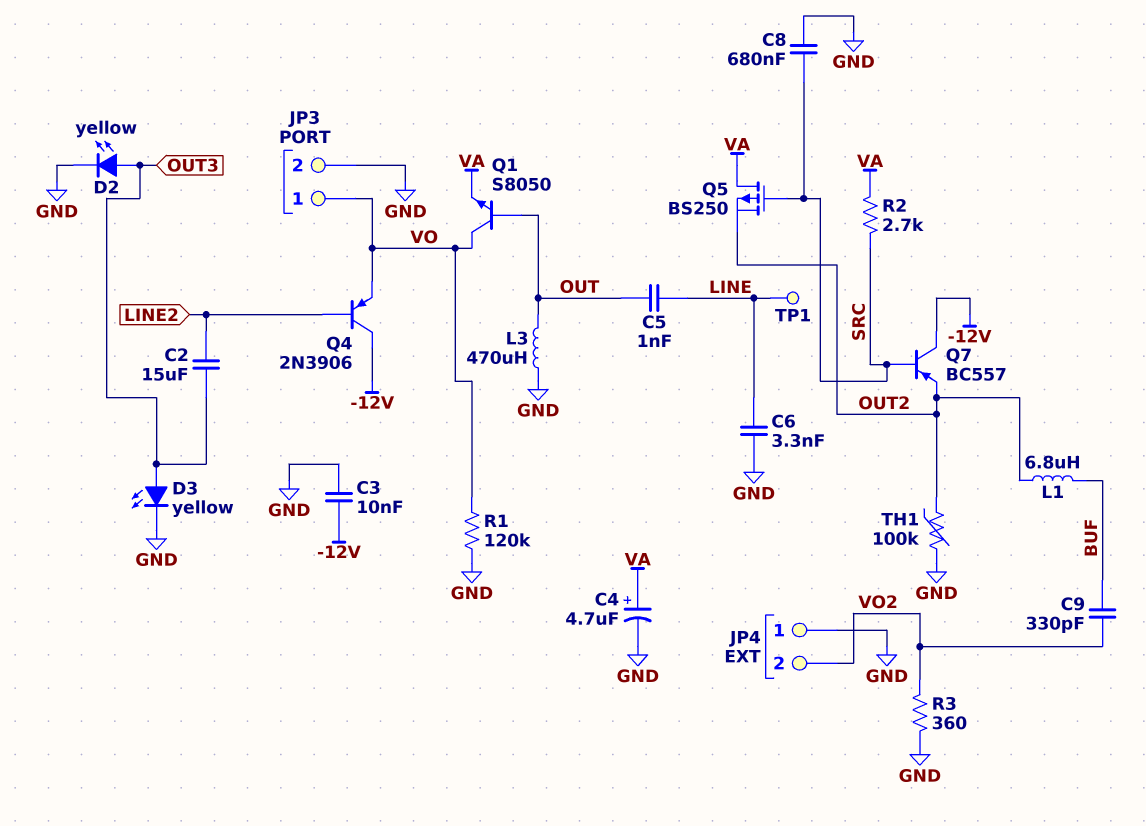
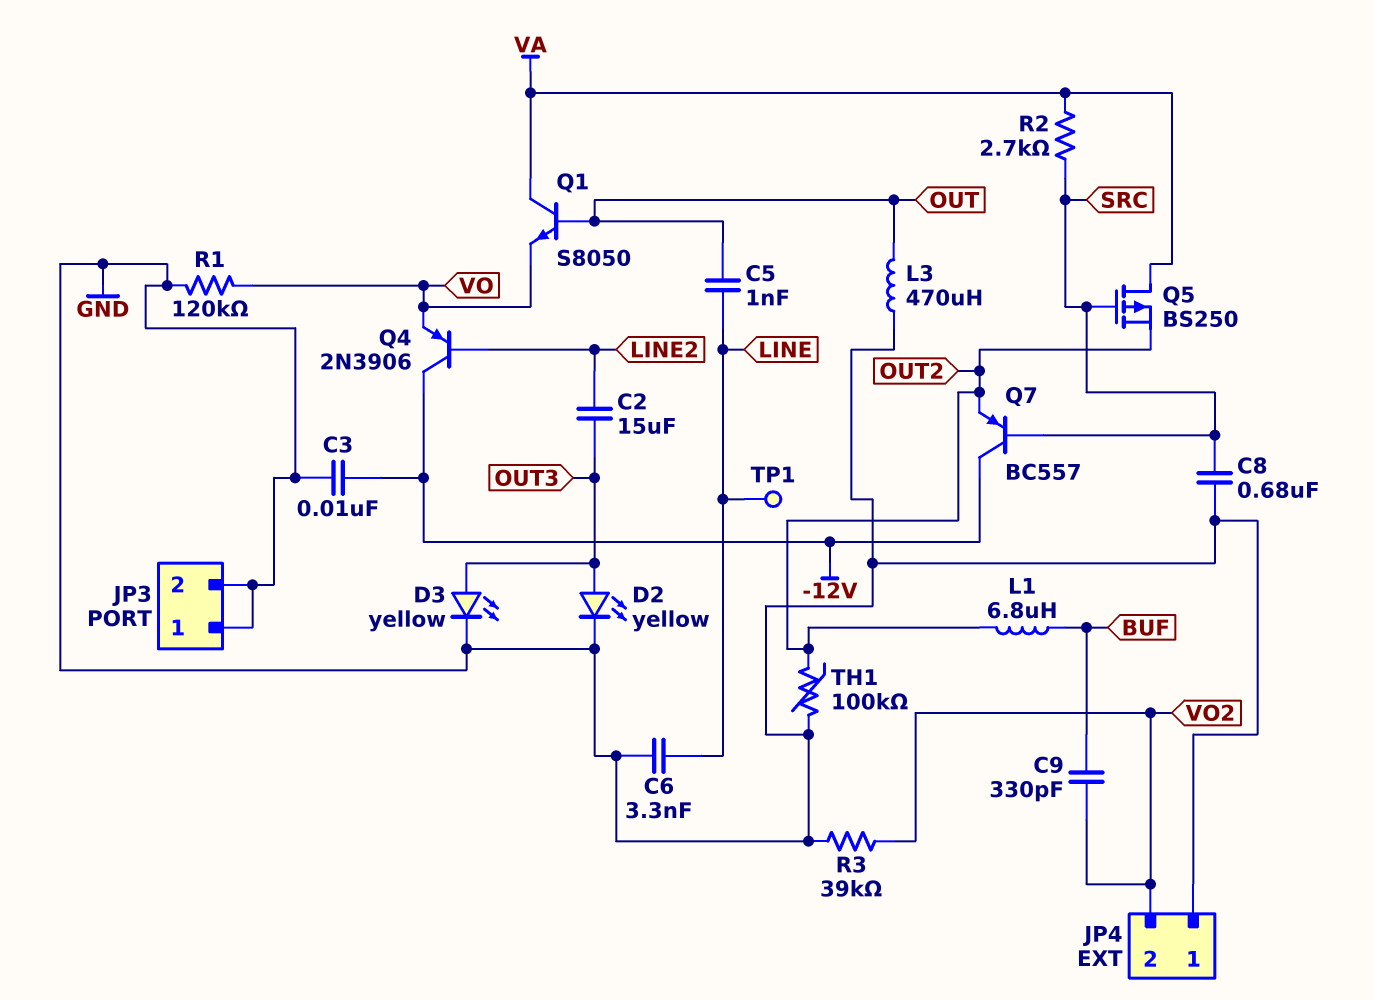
C4: 4.7uF (plus VA, minus GND) -> none
JP3 pin 1: VO -> GND
Q1: NPN S8050 (B OUT, C VO, E VA) -> NPN S8050 (B OUT, C VA, E VO)
R3: 360 (GND, VO2) -> 39k (GND, VO2)

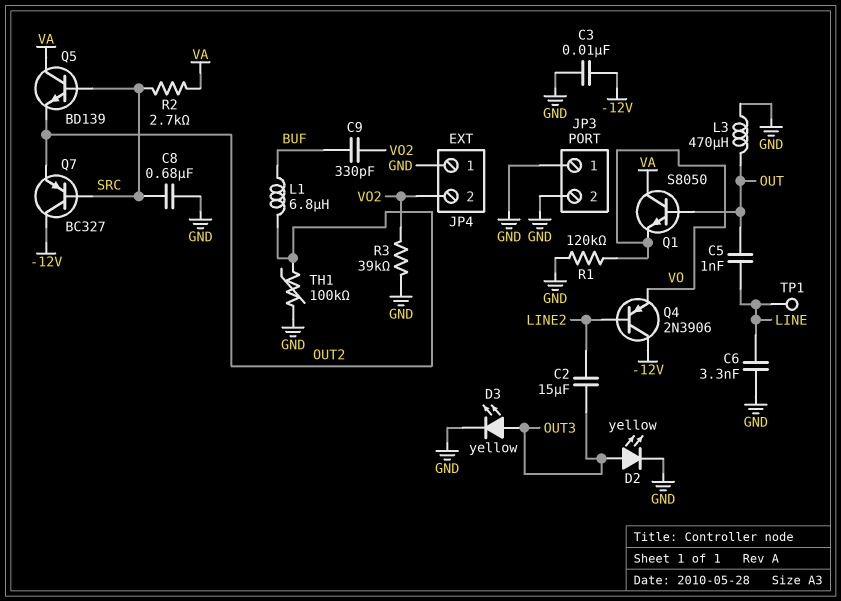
Q5: PMOS BS250 (G SRC, D VA, S OUT2) -> NPN BD139 (B SRC, C VA, E OUT2)
Q7: PNP BC557 (B SRC, C -12V, E OUT2) -> PNP BC327 (B SRC, C -12V, E OUT2)

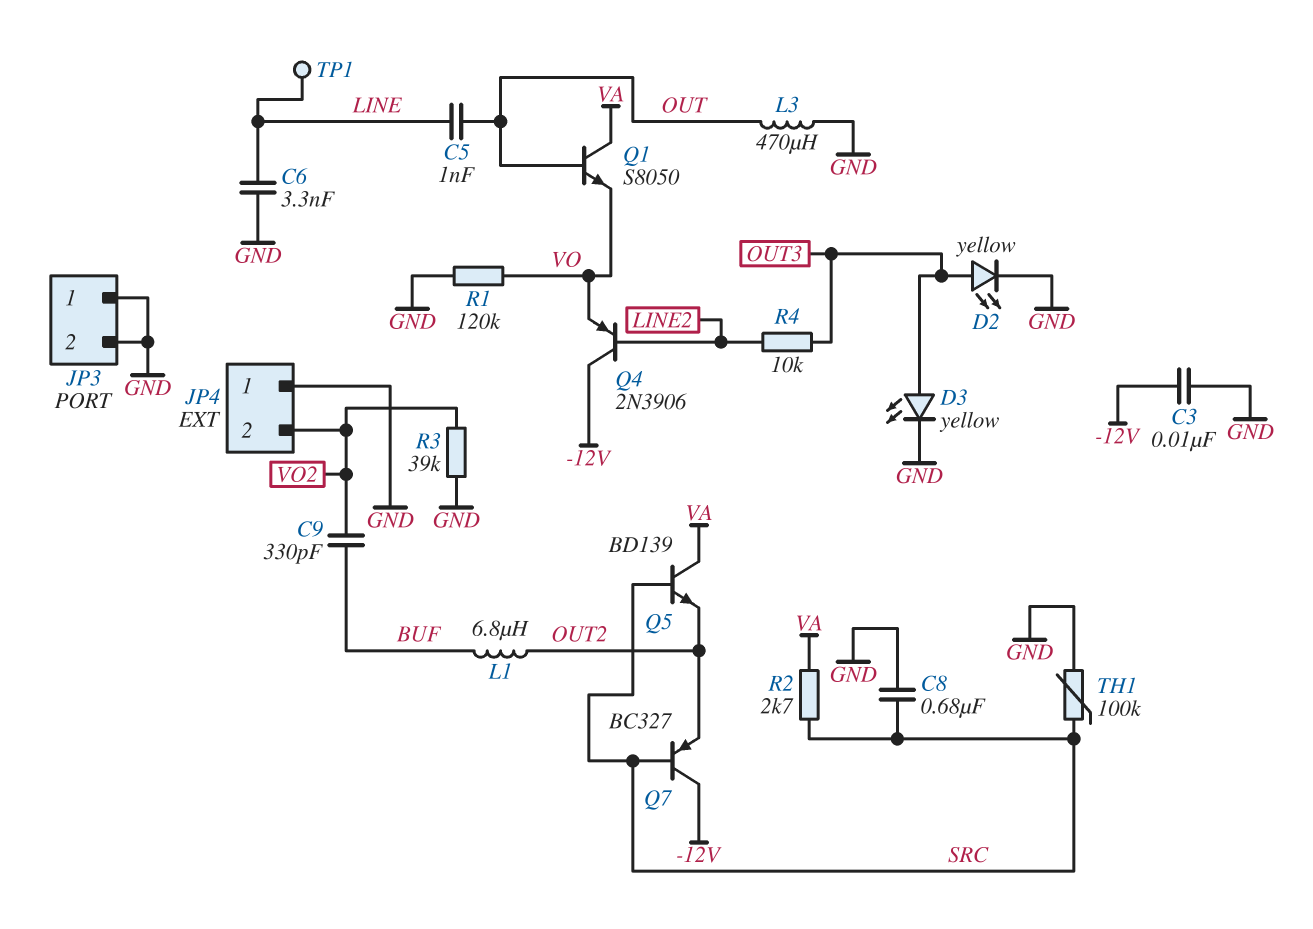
C2: 15uF (LINE2, OUT3) -> none
R4: none -> 10k (LINE2, OUT3)
TH1: 100k (GND, OUT2) -> 100k (GND, SRC)

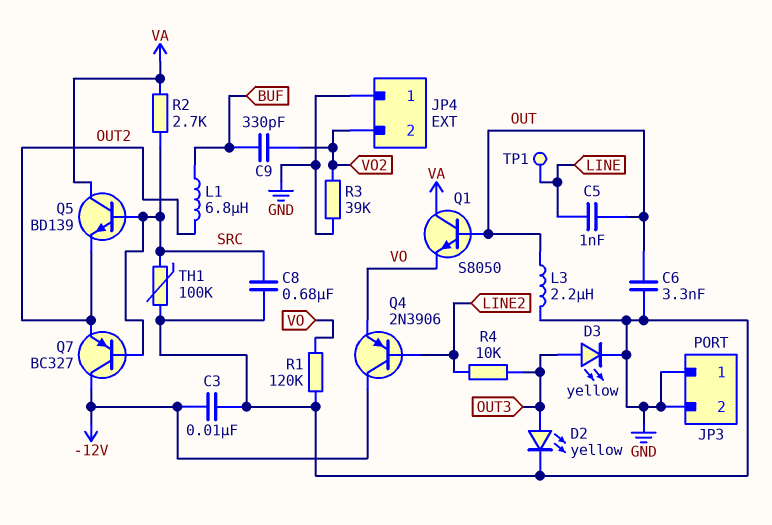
C6: 3.3nF (GND, LINE) -> 3.3nF (GND, OUT)
L3: 470uH (GND, OUT) -> 2.2uH (GND, OUT)

